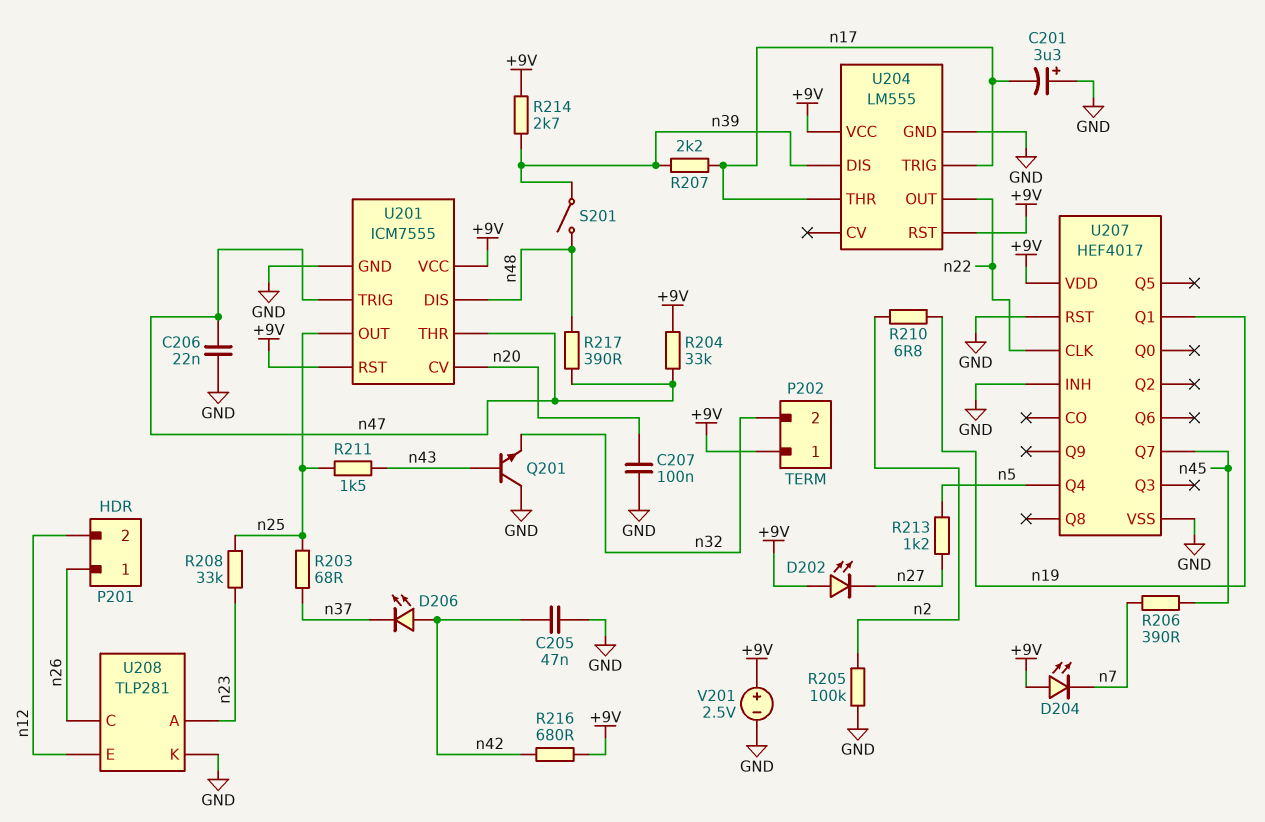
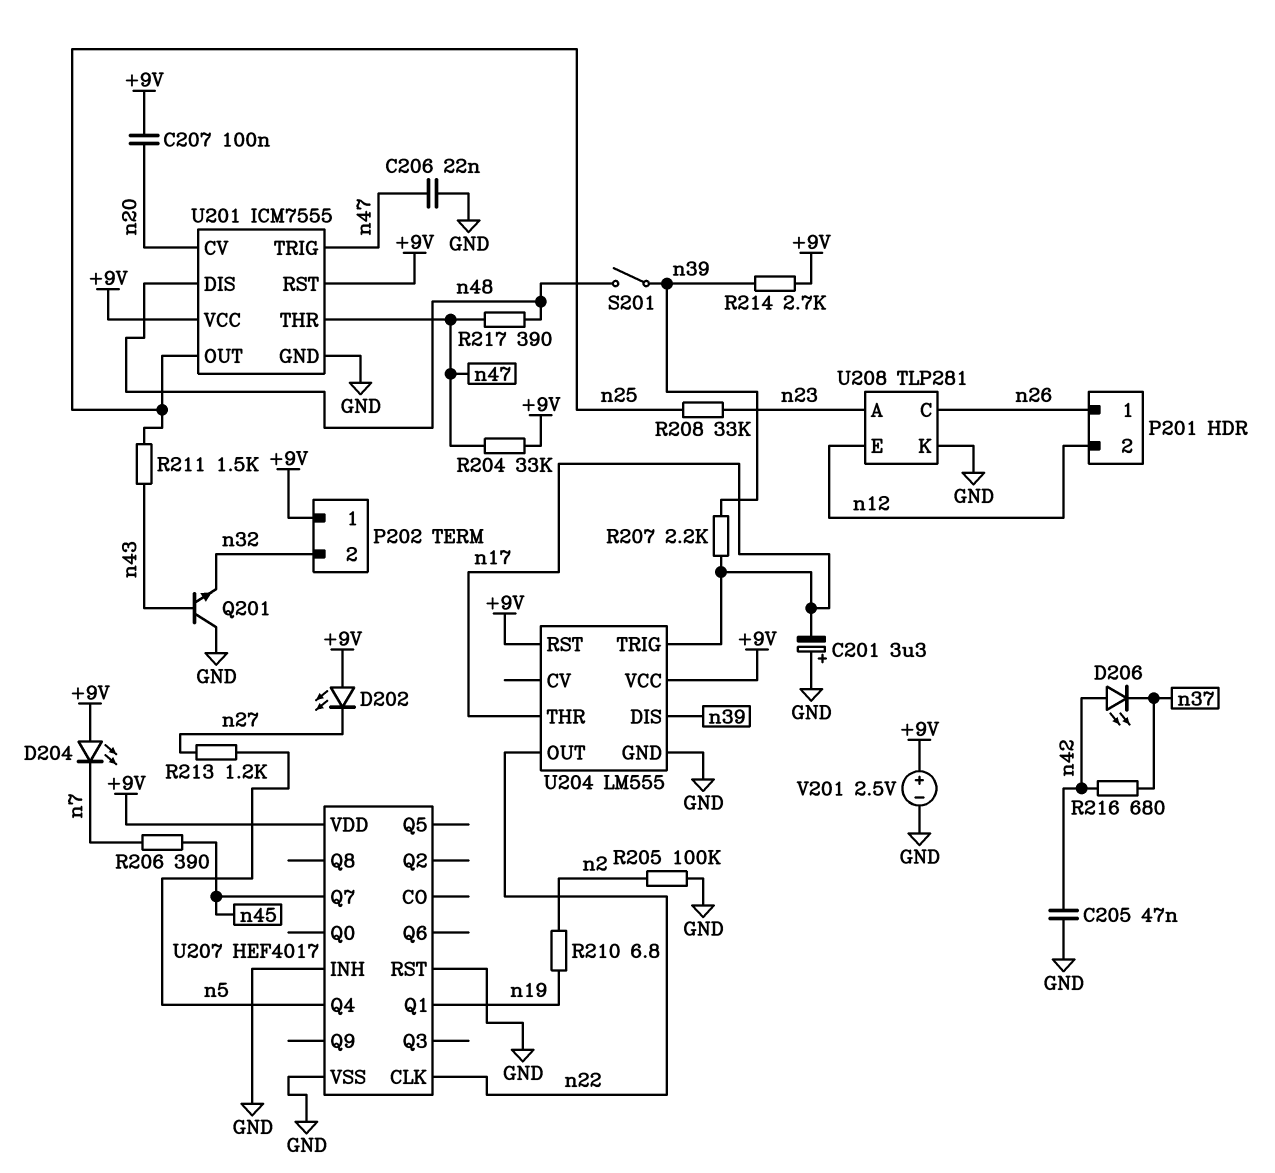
C207: 100nF (GND, n20) -> 100nF (+9V, n20)
R203: 68 (n25, n37) -> none
R216: 680 (+9V, n42) -> 680 (n37, n42)

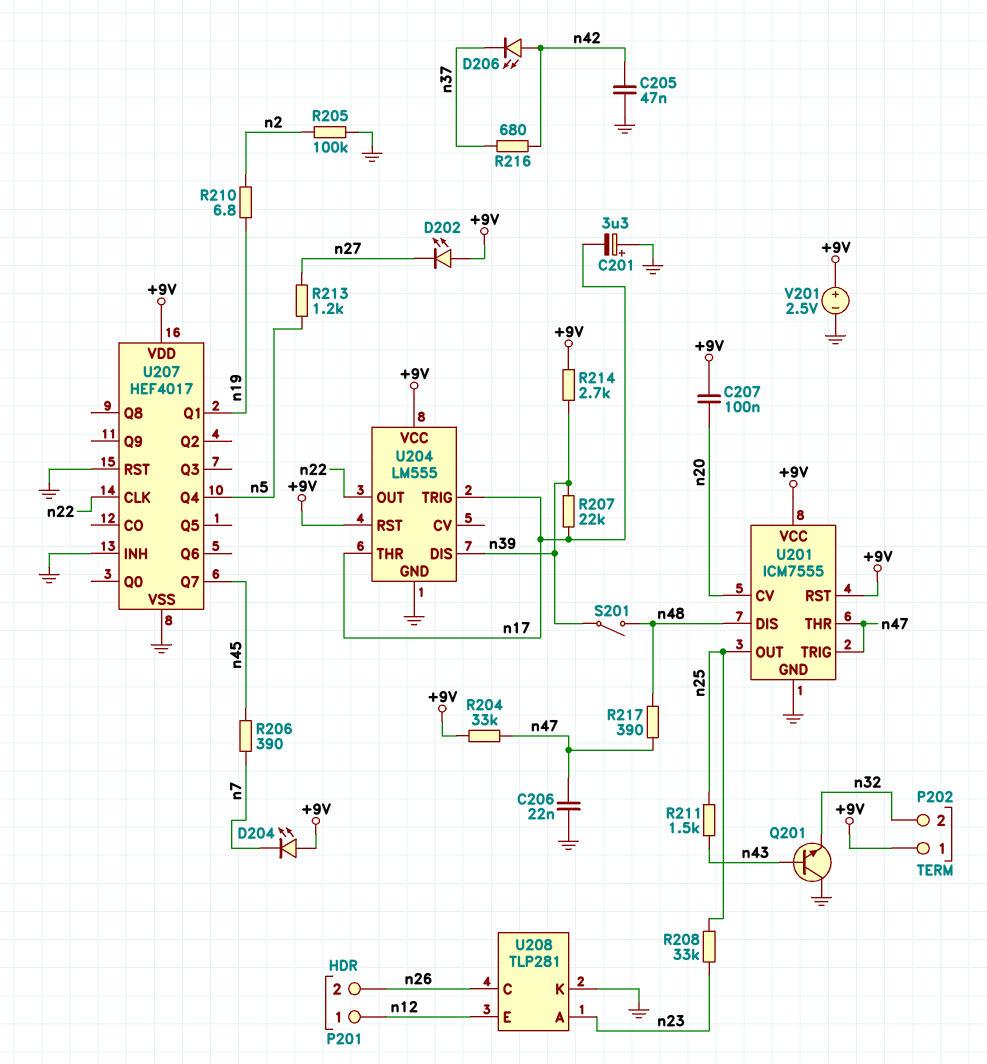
P201 pin 1: n26 -> n12
P201 pin 2: n12 -> n26
R207: 2.2k (n17, n39) -> 22k (n17, n39)

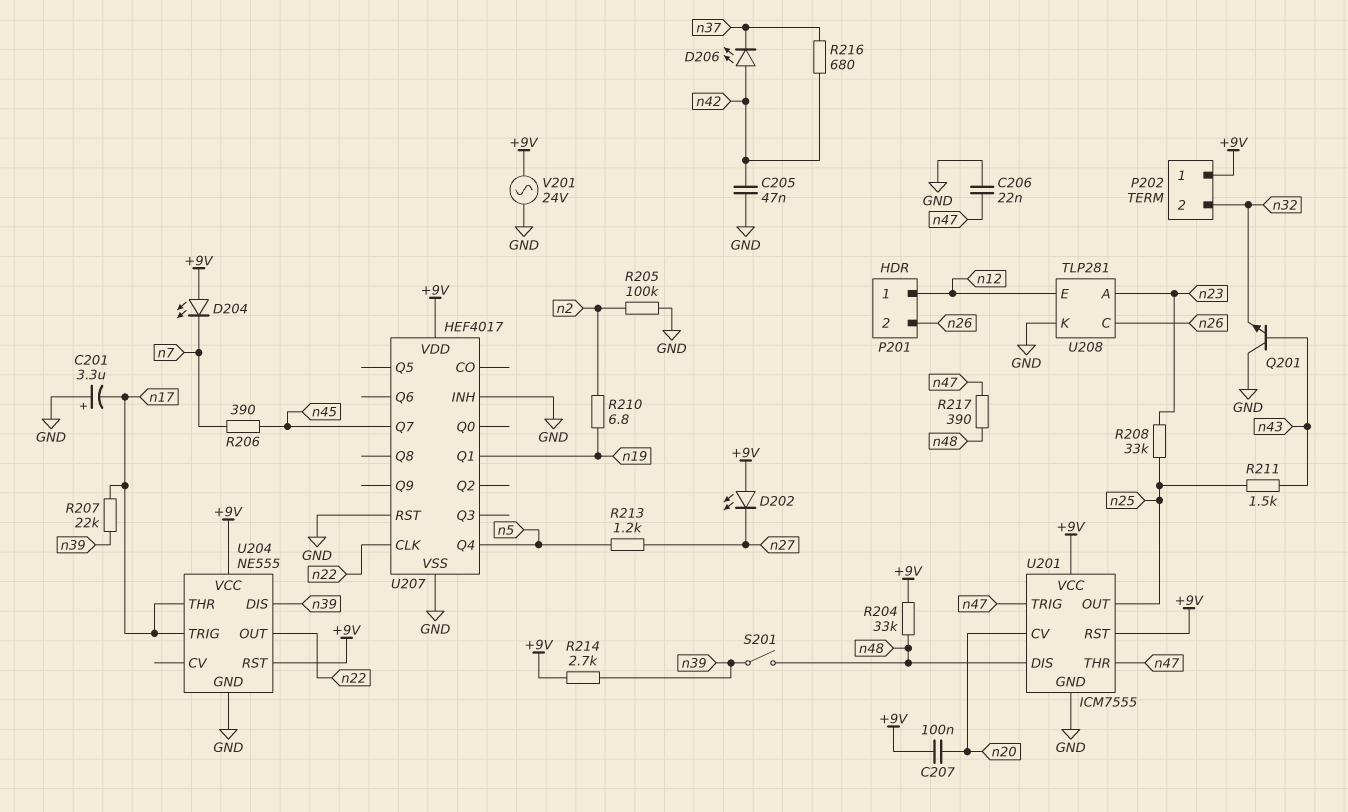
R204: 33k (+9V, n47) -> 33k (+9V, n48)
U204: LM555 -> NE555
V201: 2.5V (plus +9V, minus GND) -> AC 24V (+9V, GND)

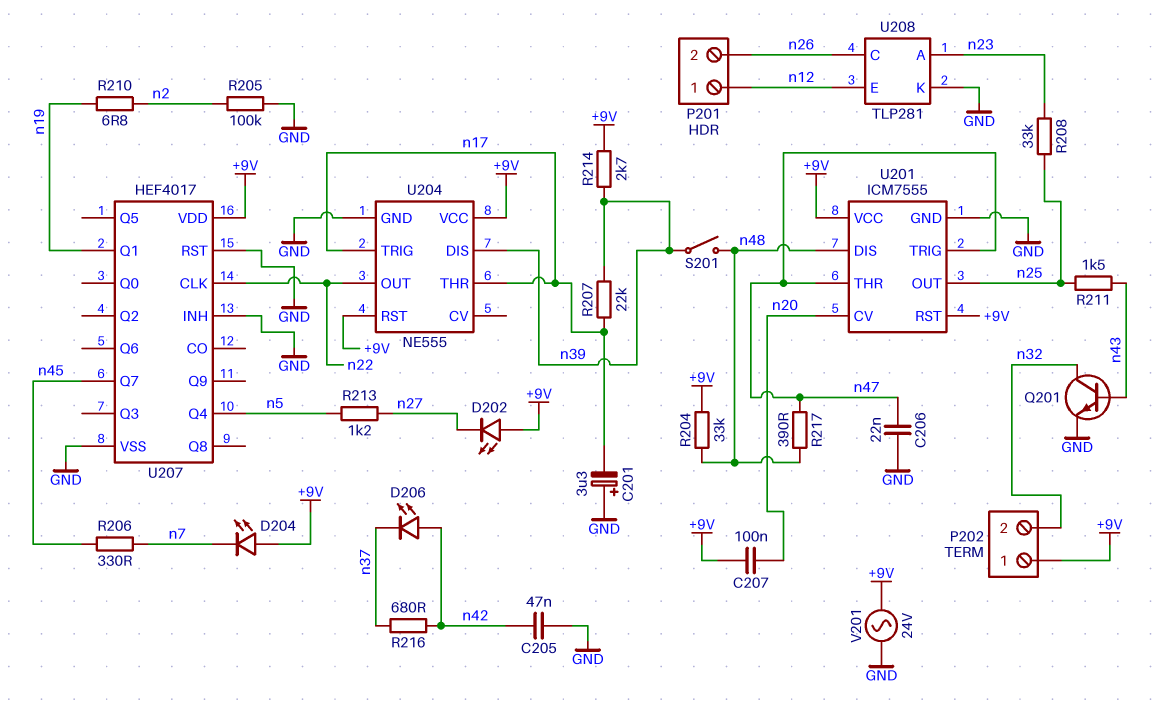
Q201: NPN (B n43, C GND, E n32) -> NPN (B n43, C n32, E GND)
R206: 390 (n7, n45) -> 330 (n7, n45)

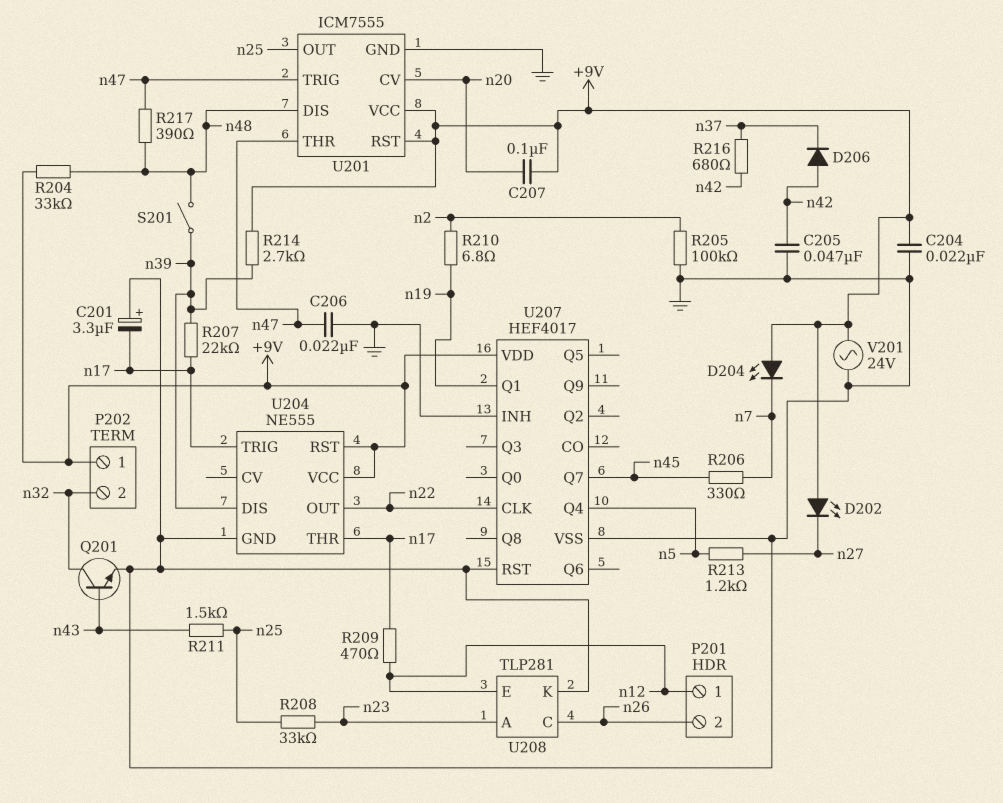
C204: none -> 22nF (+9V, GND)
D206: LED (A n42, K n37) -> diode (A n42, K n37)
R209: none -> 470 (n12, n17)

